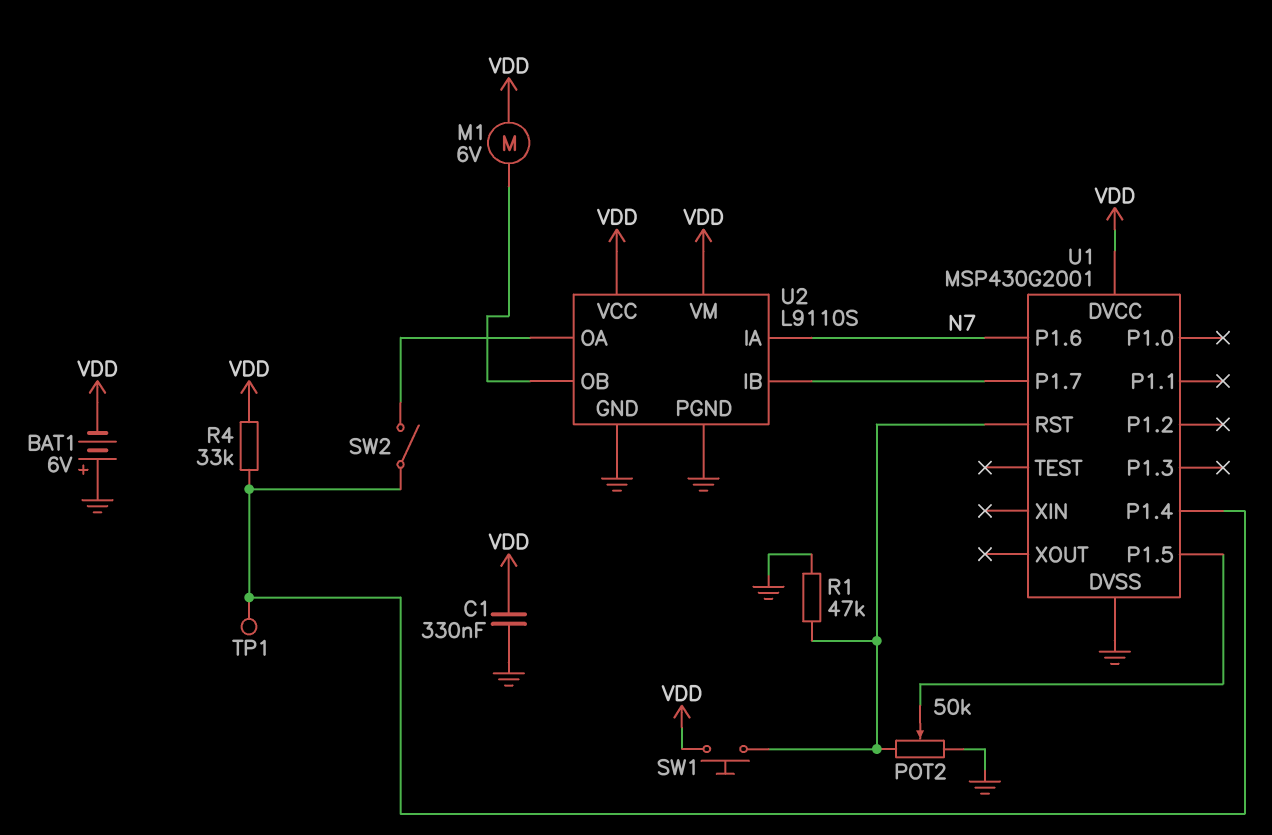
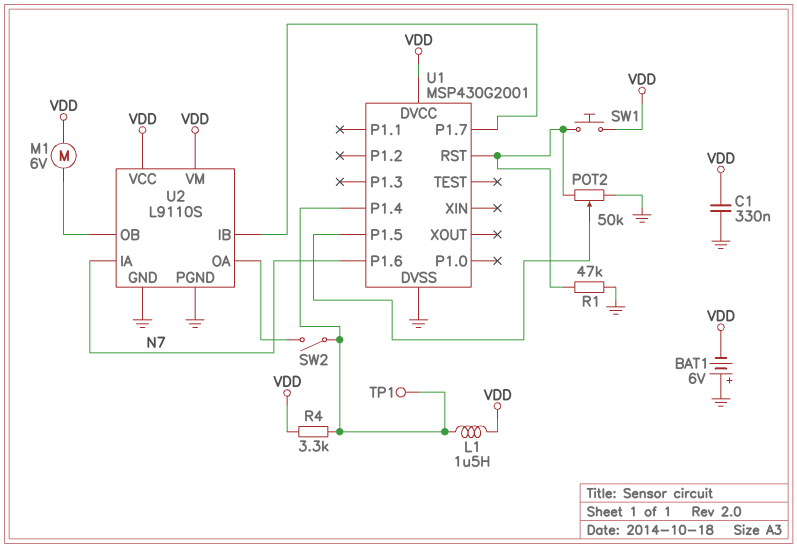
L1: none -> 1.5uH (U1/P1.4, VDD)
R4: 33k (U1/P1.4, VDD) -> 3.3k (U1/P1.4, VDD)

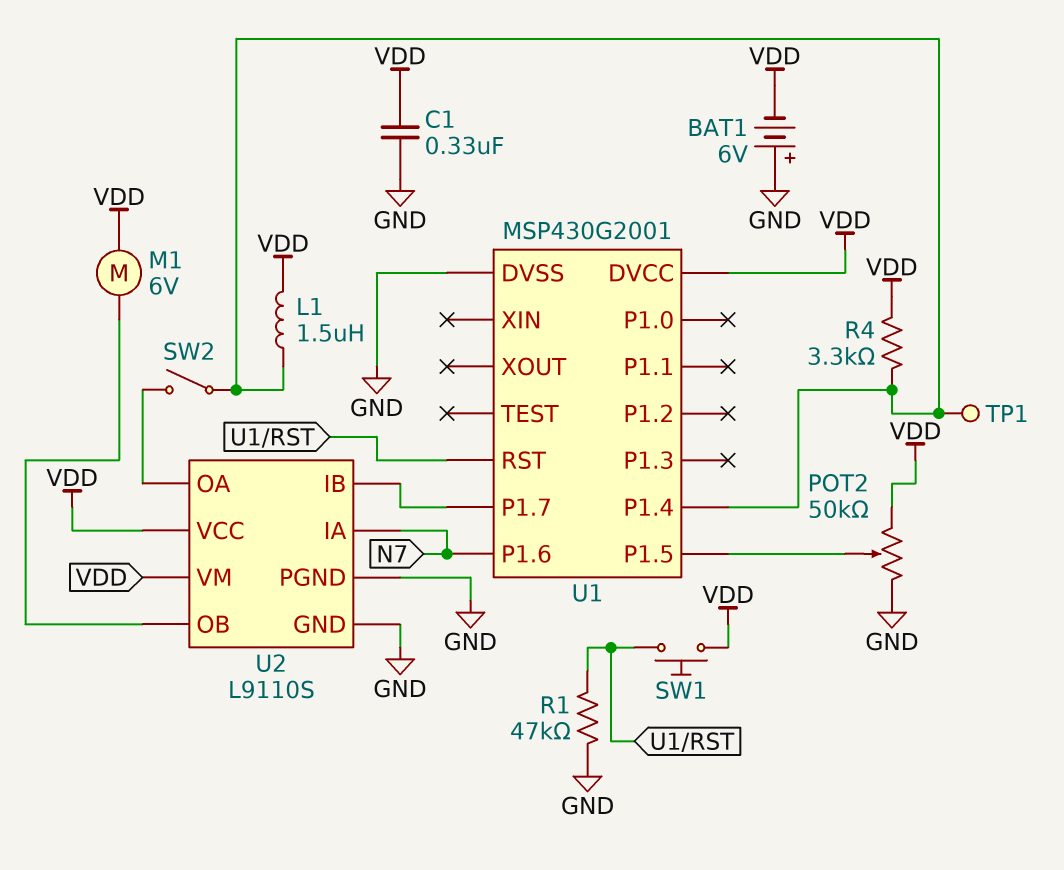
POT2: 50k (GND, U1/RST, wiper U1/P1.5) -> 50k (GND, VDD, wiper U1/P1.5)

